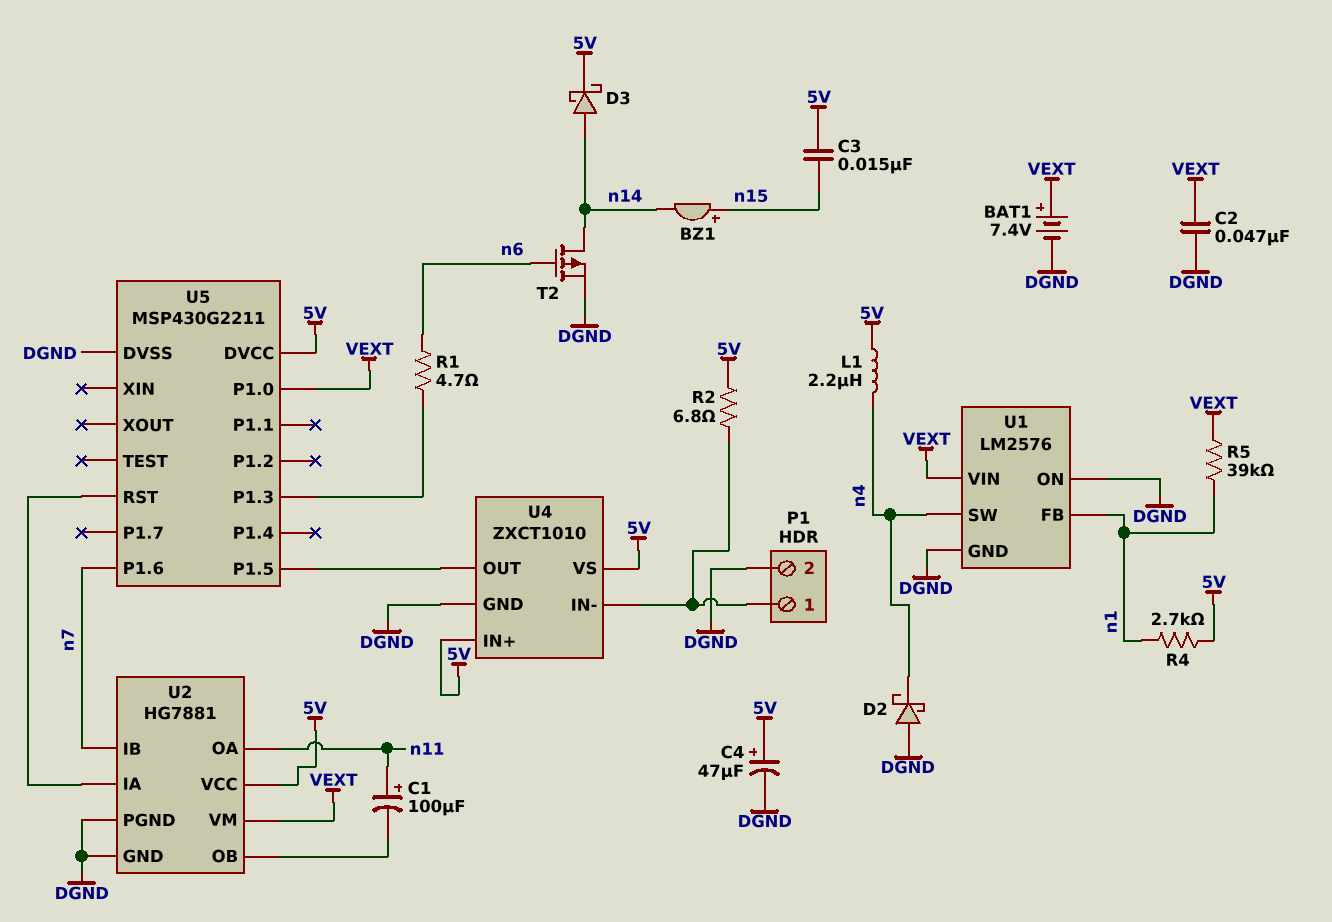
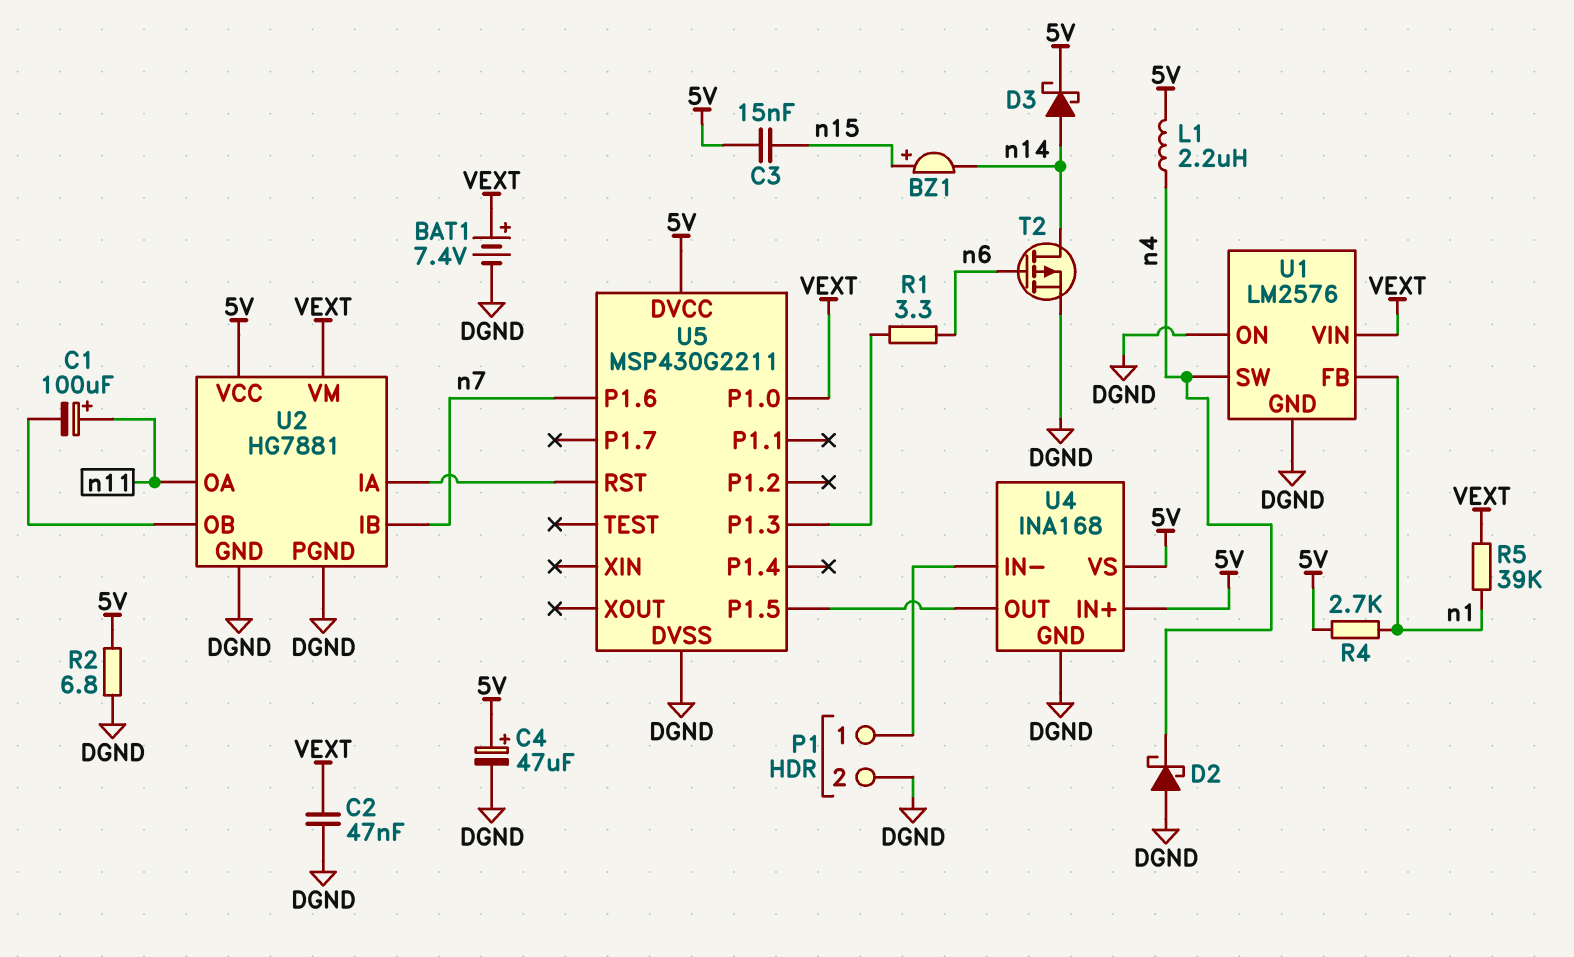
R1: 4.7 (U5/P1.3, n6) -> 3.3 (U5/P1.3, n6)
R2: 6.8 (5V, P1/1) -> 6.8 (5V, DGND)
U4: ZXCT1010 -> INA168

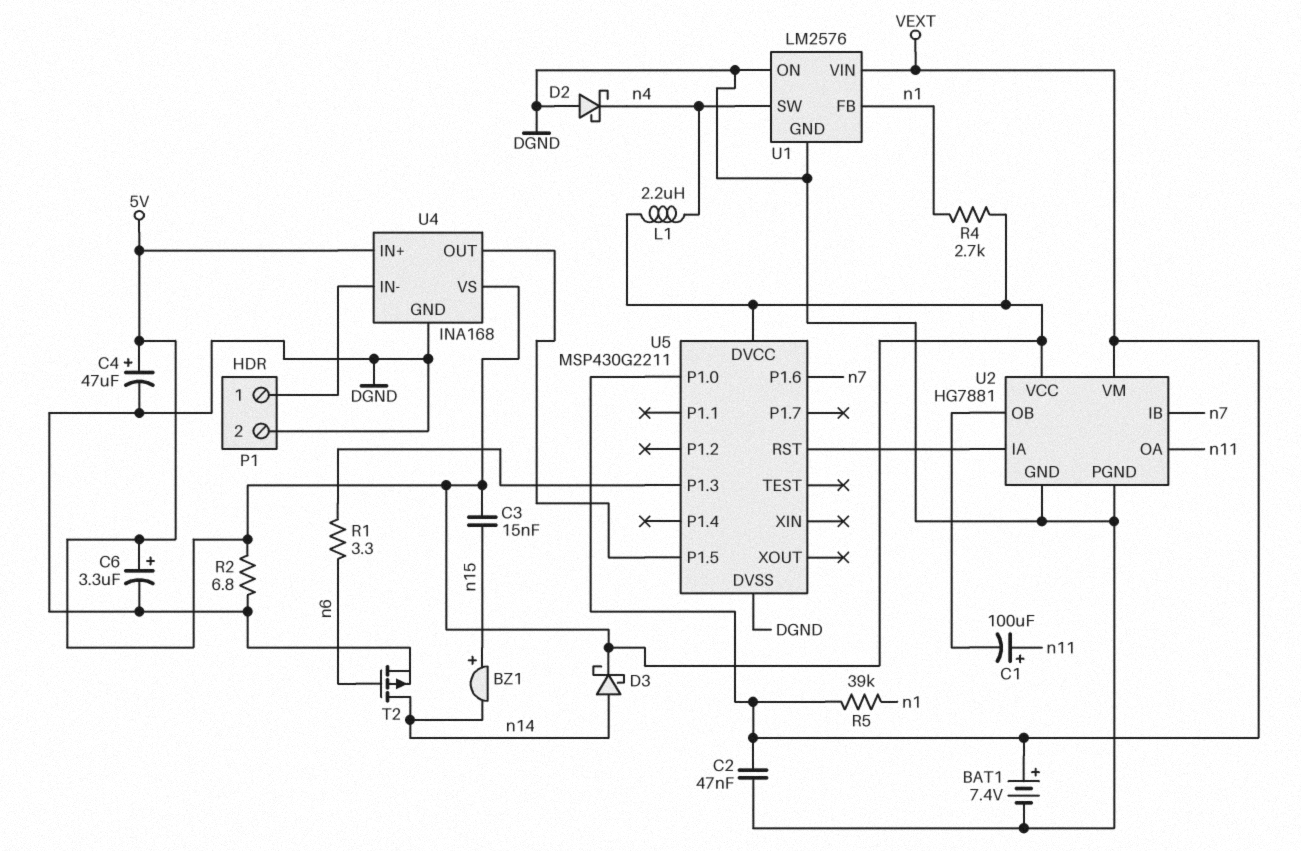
C6: none -> 3.3uF (plus 5V, minus DGND)

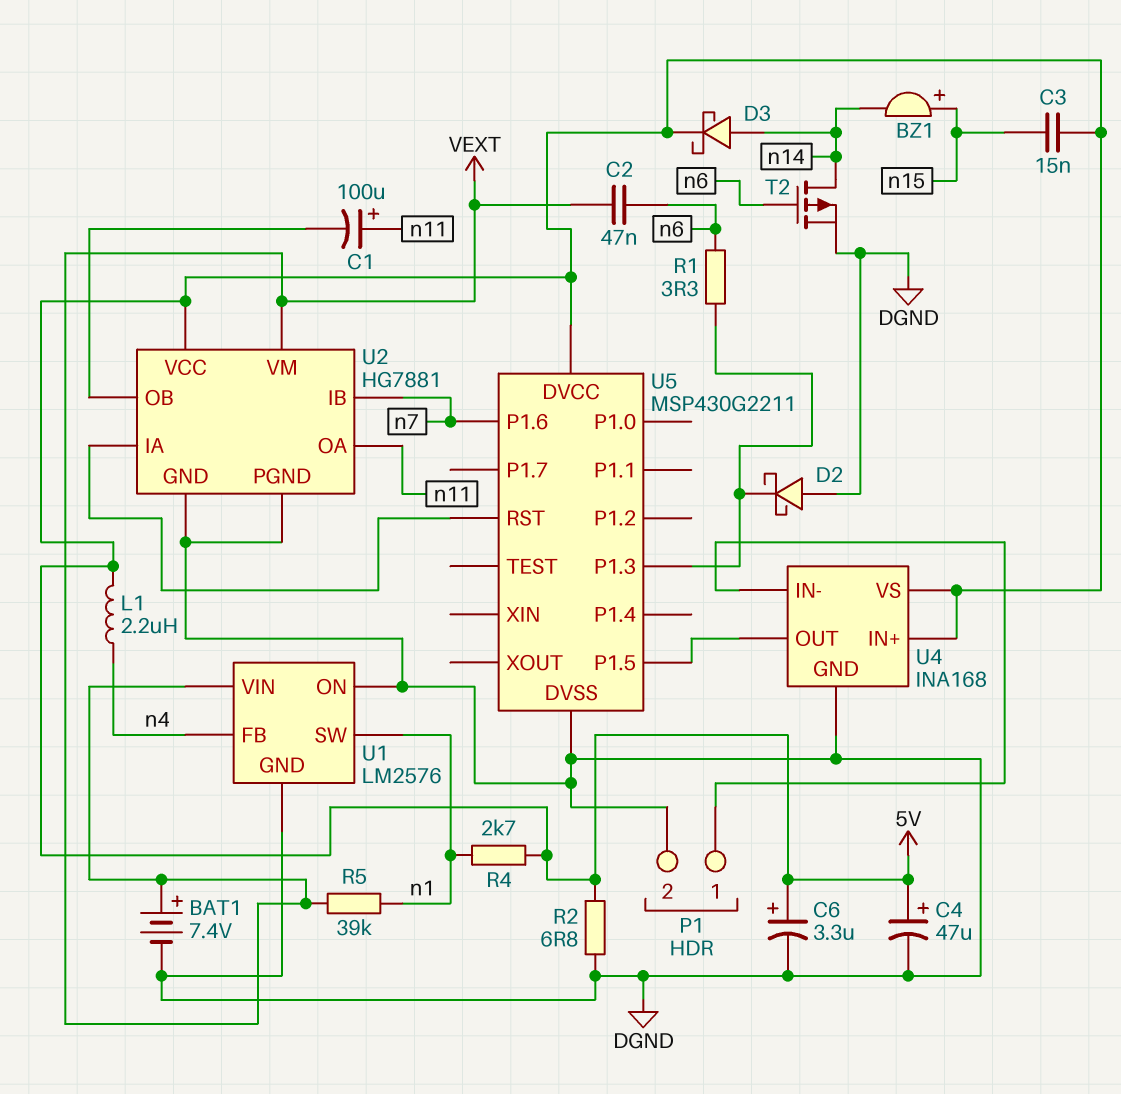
C2: 47nF (DGND, VEXT) -> 47nF (VEXT, n6)
D2: schottky (A DGND, K n4) -> schottky (A DGND, K U5/P1.3)
U1 pin FB: n1 -> n4
U1 pin SW: n4 -> n1
U5 pin P1.0: VEXT -> none

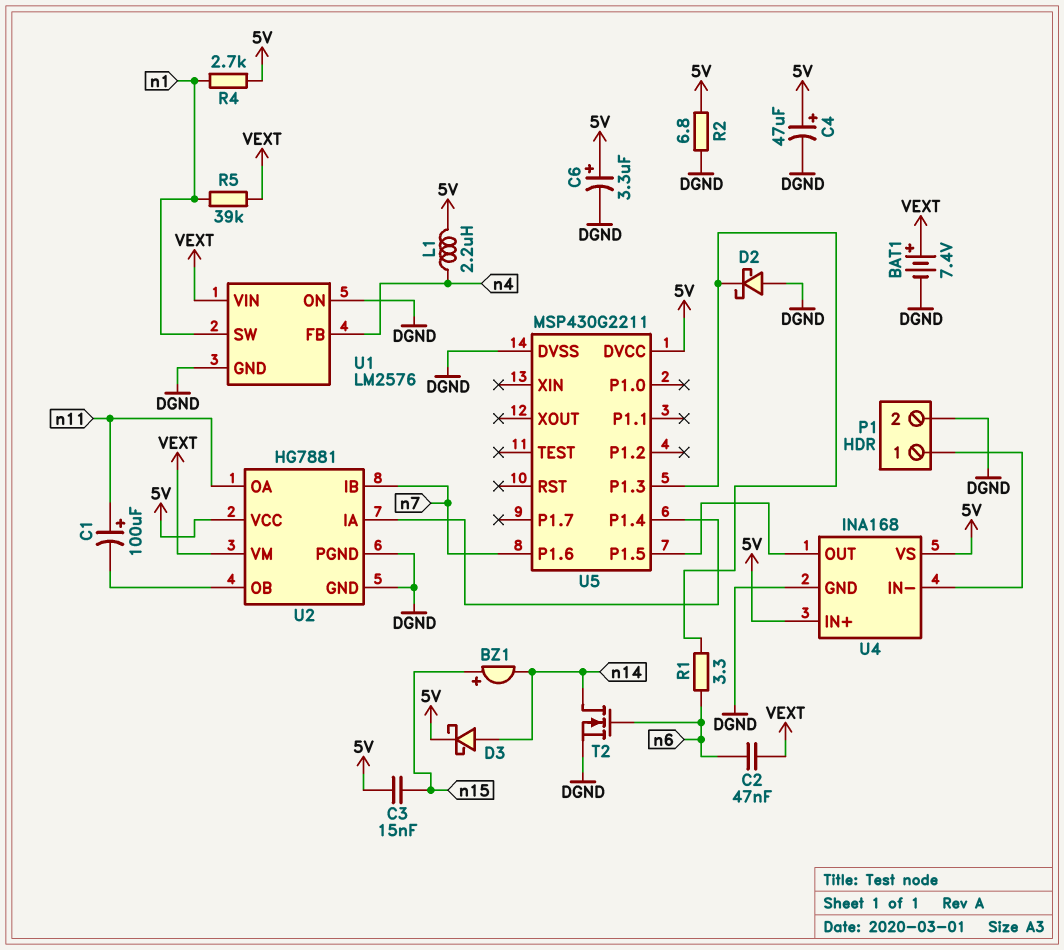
T2: PMOS (G n6, D n14, S DGND) -> NMOS (G n6, D n14, S DGND)
U5 pin P1.4: none -> U2/IA
U5 pin RST: U2/IA -> none

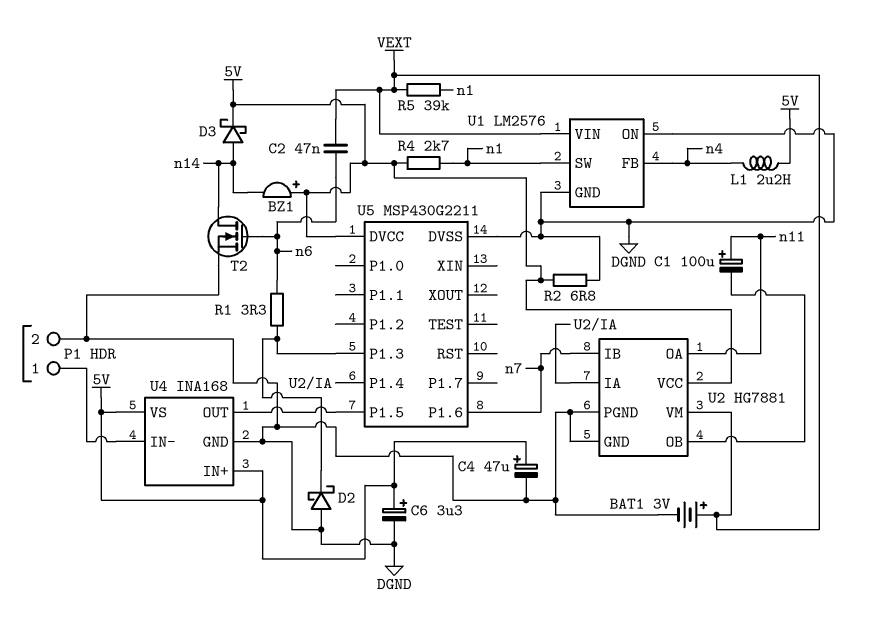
BAT1: 7.4V (plus VEXT, minus DGND) -> 3V (plus VEXT, minus DGND)
BZ1: buzzer (plus n15, minus n14) -> buzzer (plus 5V, minus n14)
C3: 15nF (5V, n15) -> none

